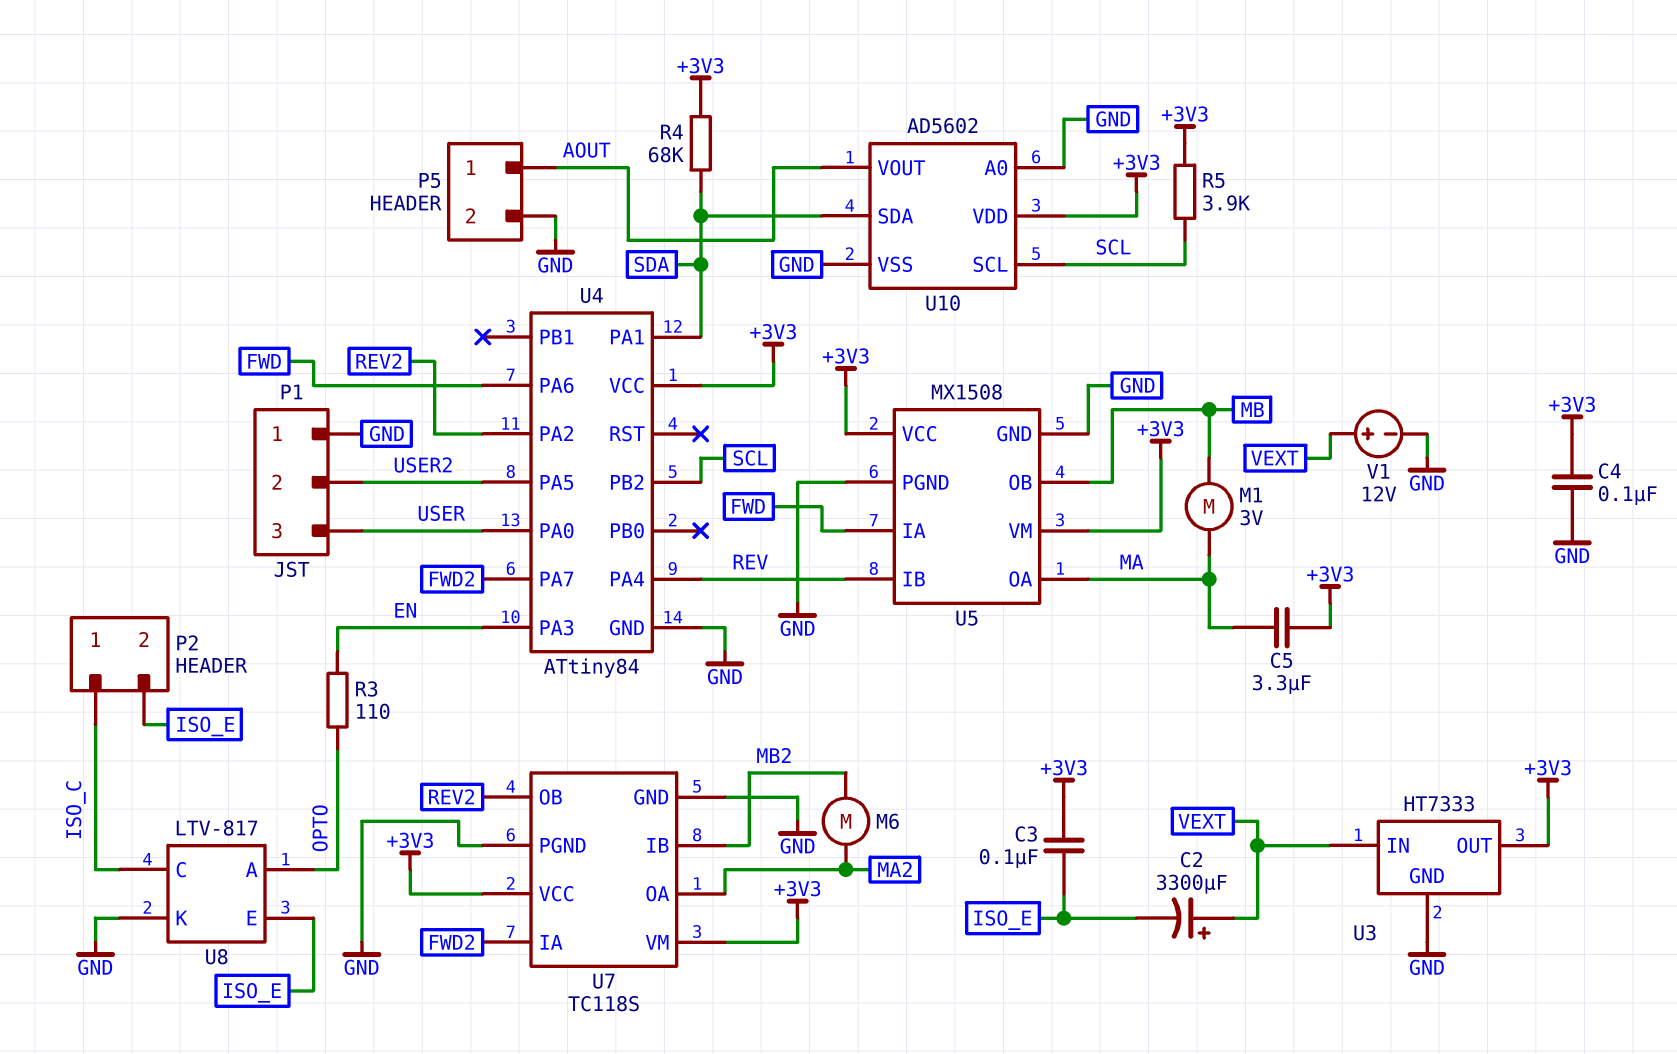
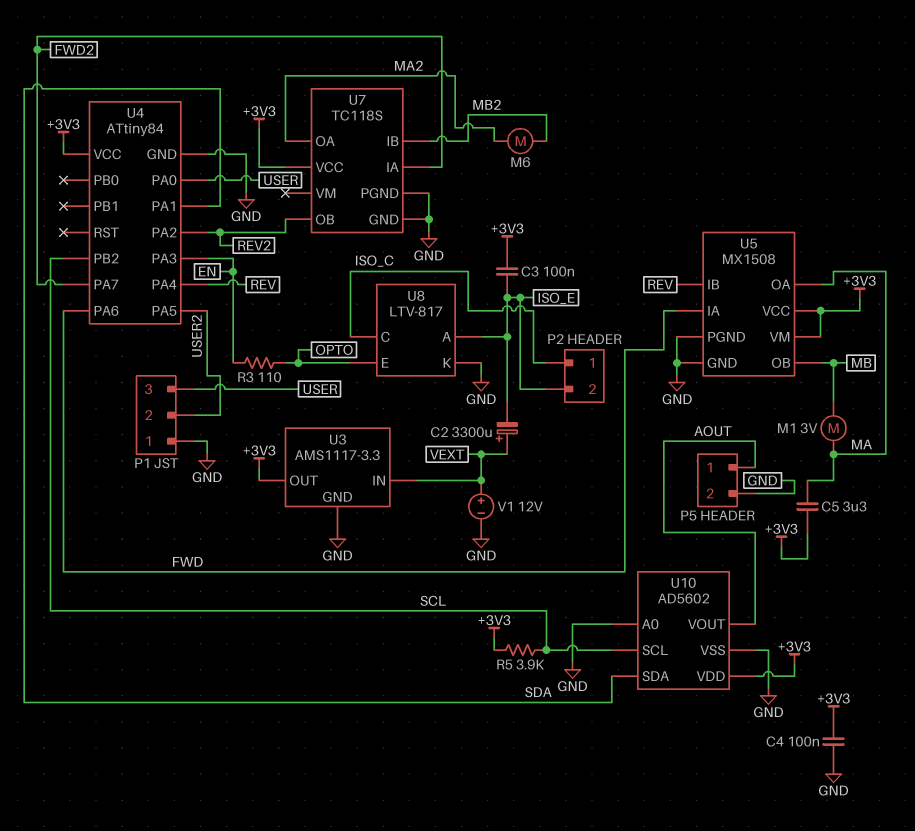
R4: 68k (+3V3, SDA) -> none
U3: HT7333 -> AMS1117-3.3
U7 pin VM: +3V3 -> none
U8 pin A: OPTO -> ISO_E
U8 pin E: ISO_E -> OPTO

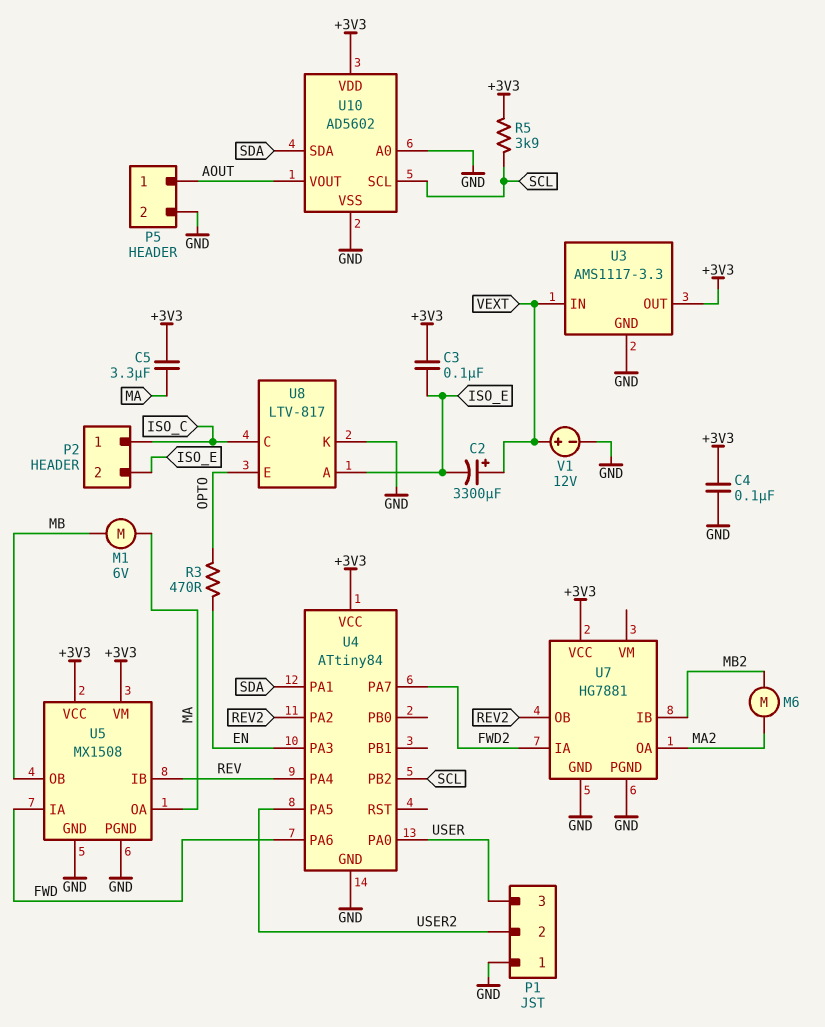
M1: motor 3V (MA, MB) -> motor 6V (MA, MB)
R3: 110 (EN, OPTO) -> 470 (EN, OPTO)
U7: TC118S -> HG7881

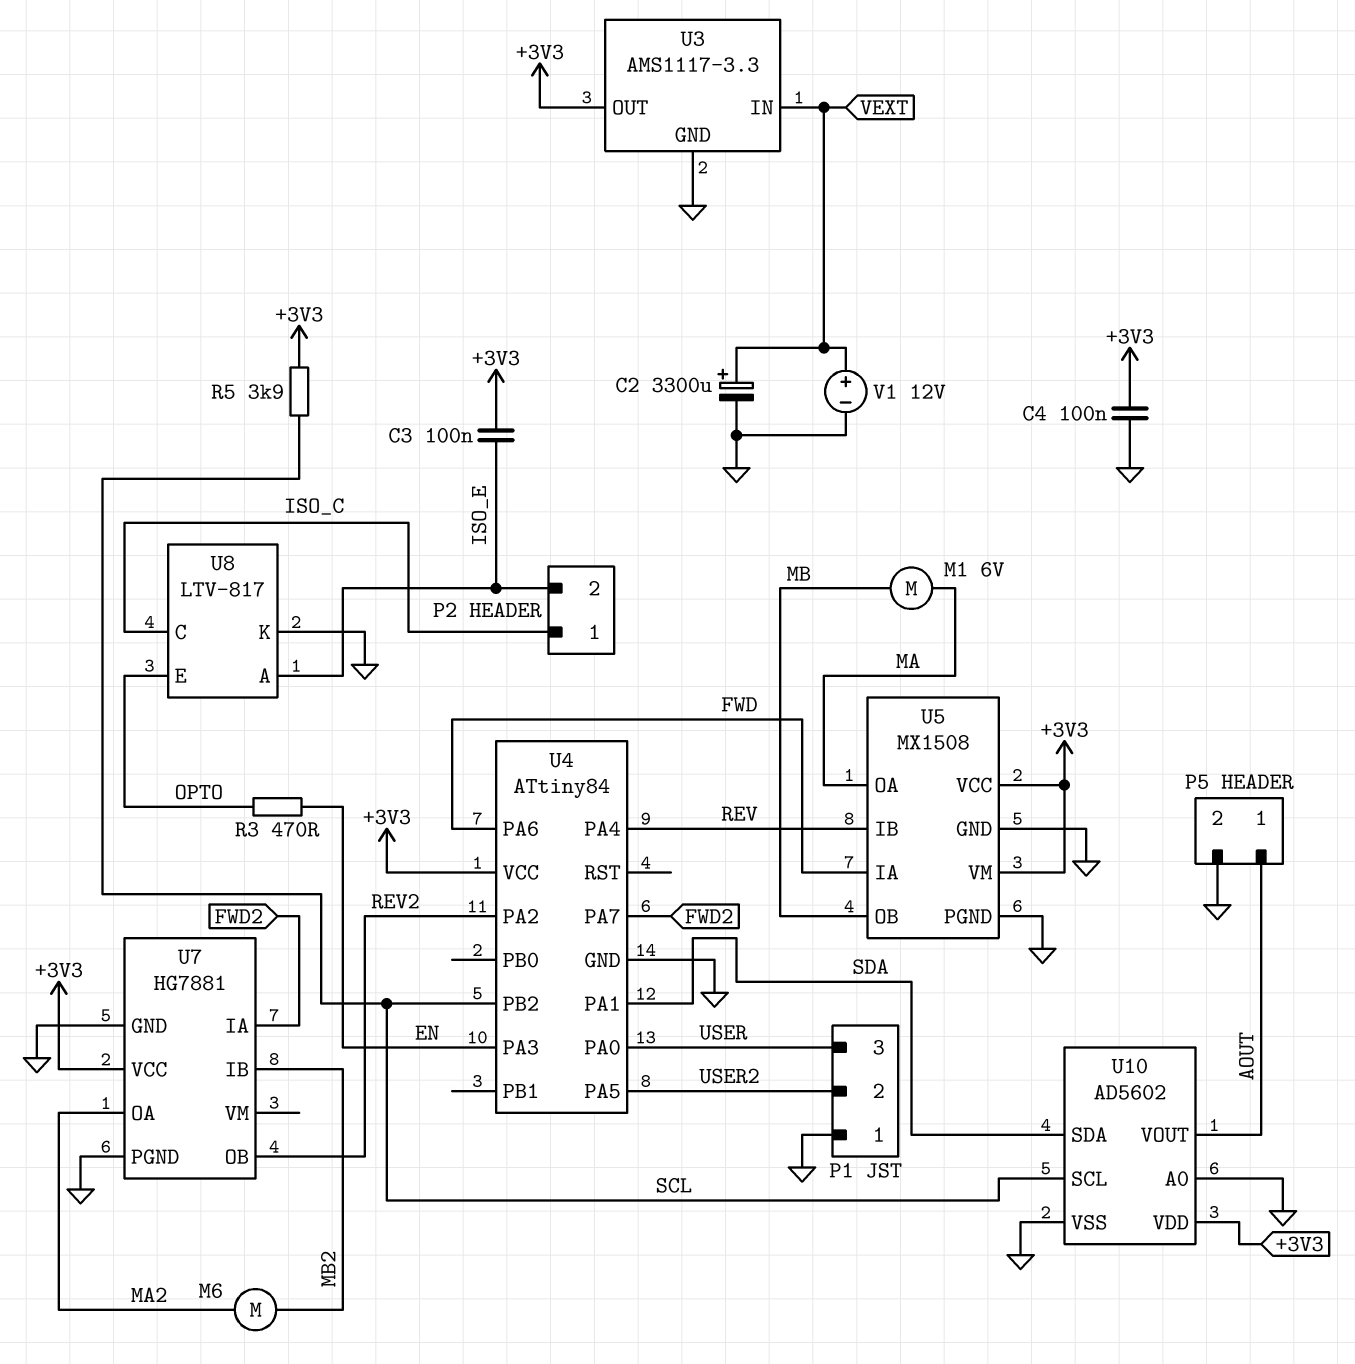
C2: 3300uF (plus VEXT, minus ISO_E) -> 3300uF (plus VEXT, minus GND)
C5: 3.3uF (+3V3, MA) -> none

